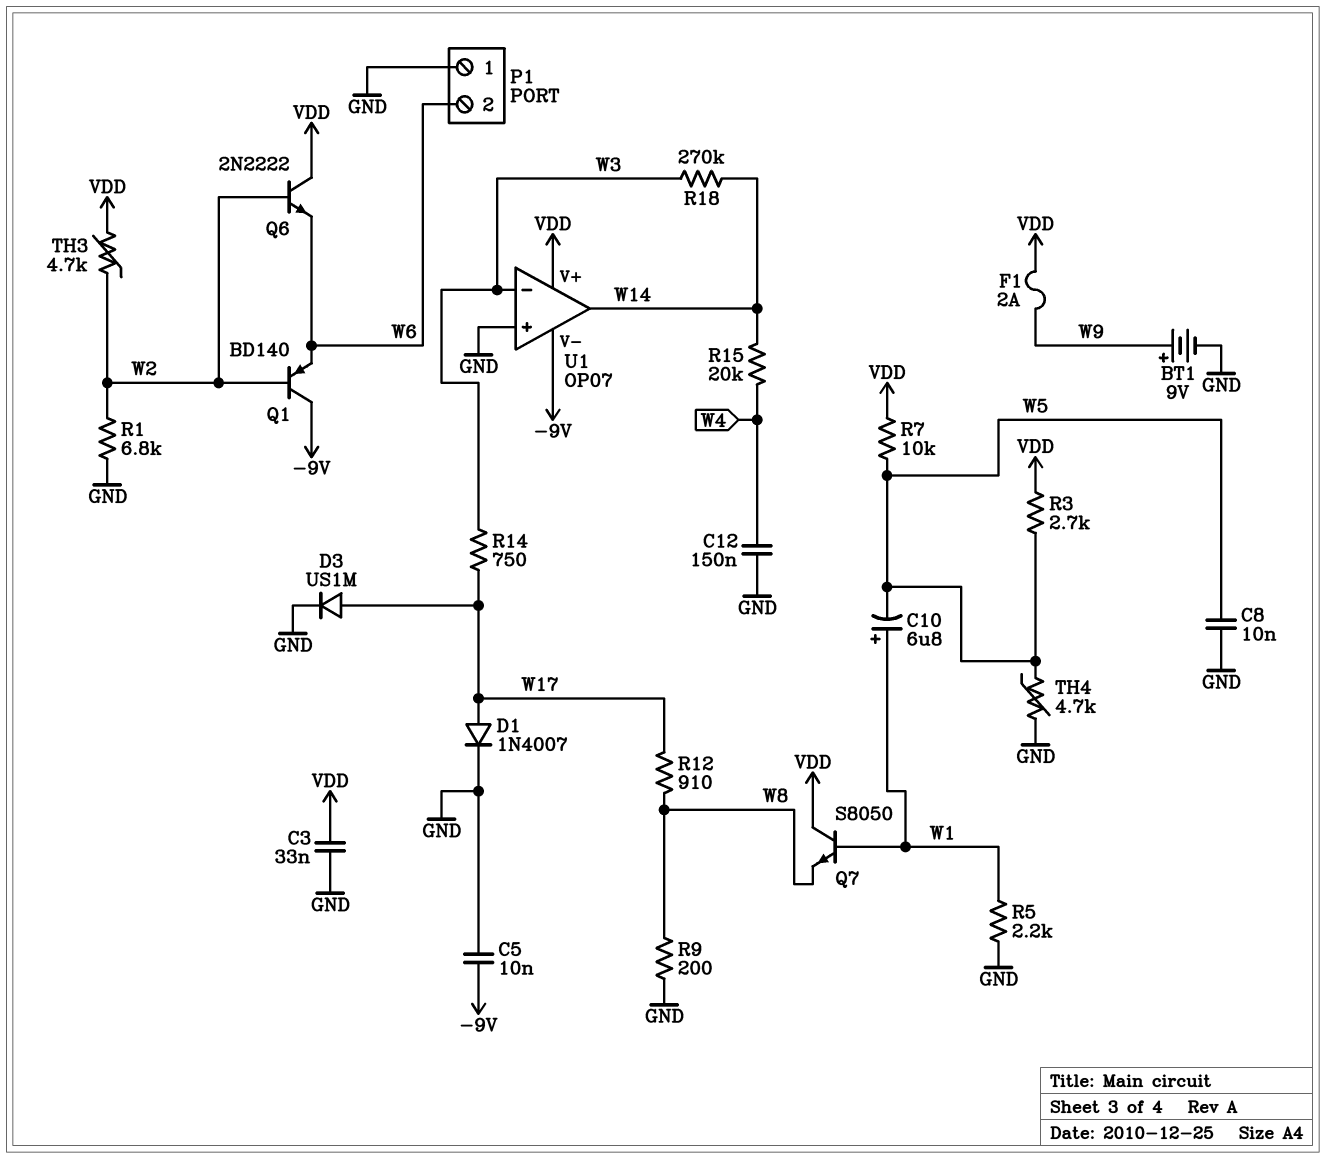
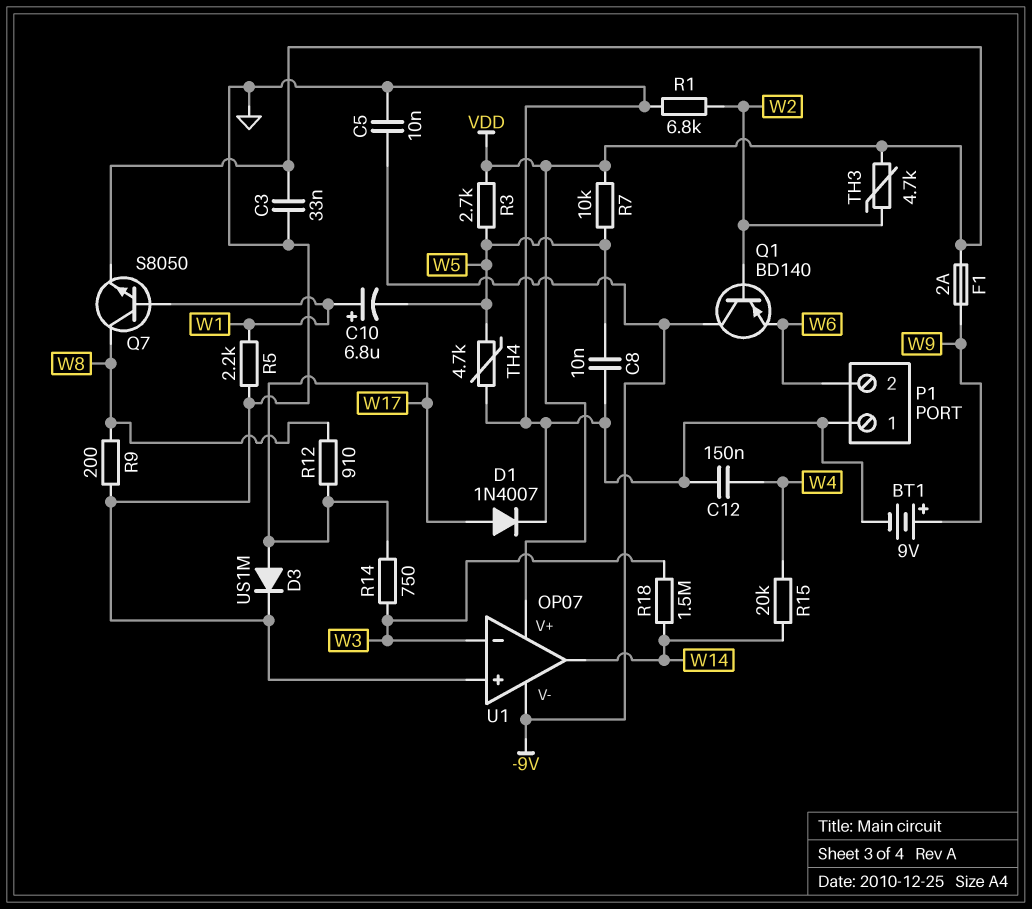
Q6: NPN 2N2222 (B W2, C VDD, E W6) -> none
Q7: NPN S8050 (B W1, C VDD, E W8) -> NPN S8050 (B W1, C W8, E VDD)
R18: 270k (W3, W14) -> 1.5M (W3, W14)

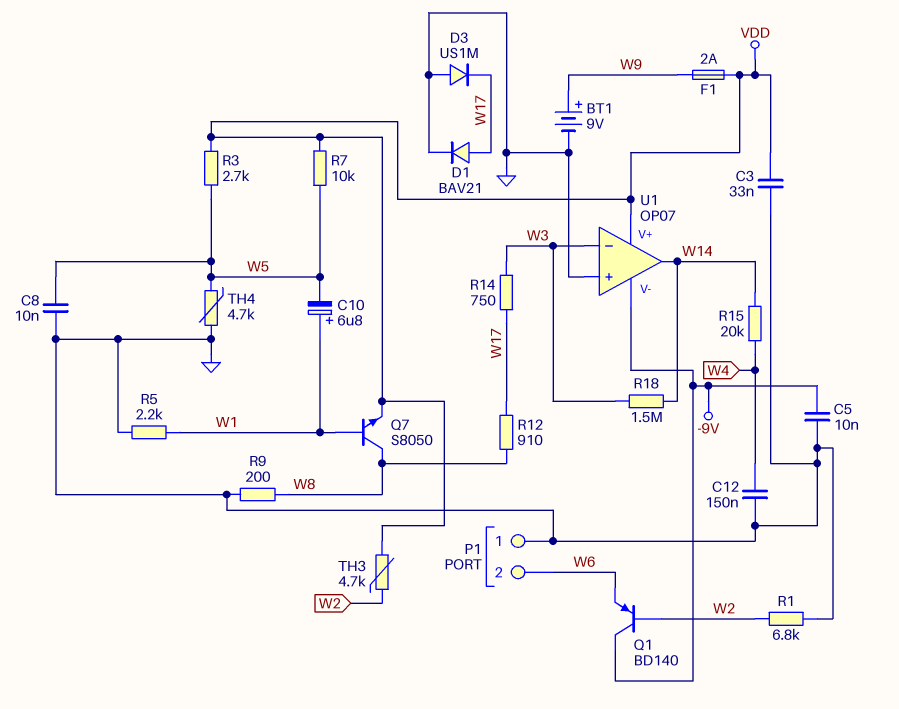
D1: diode 1N4007 (A W17, K GND) -> diode BAV21 (A W17, K GND)
D3: diode US1M (A W17, K GND) -> diode US1M (A GND, K W17)

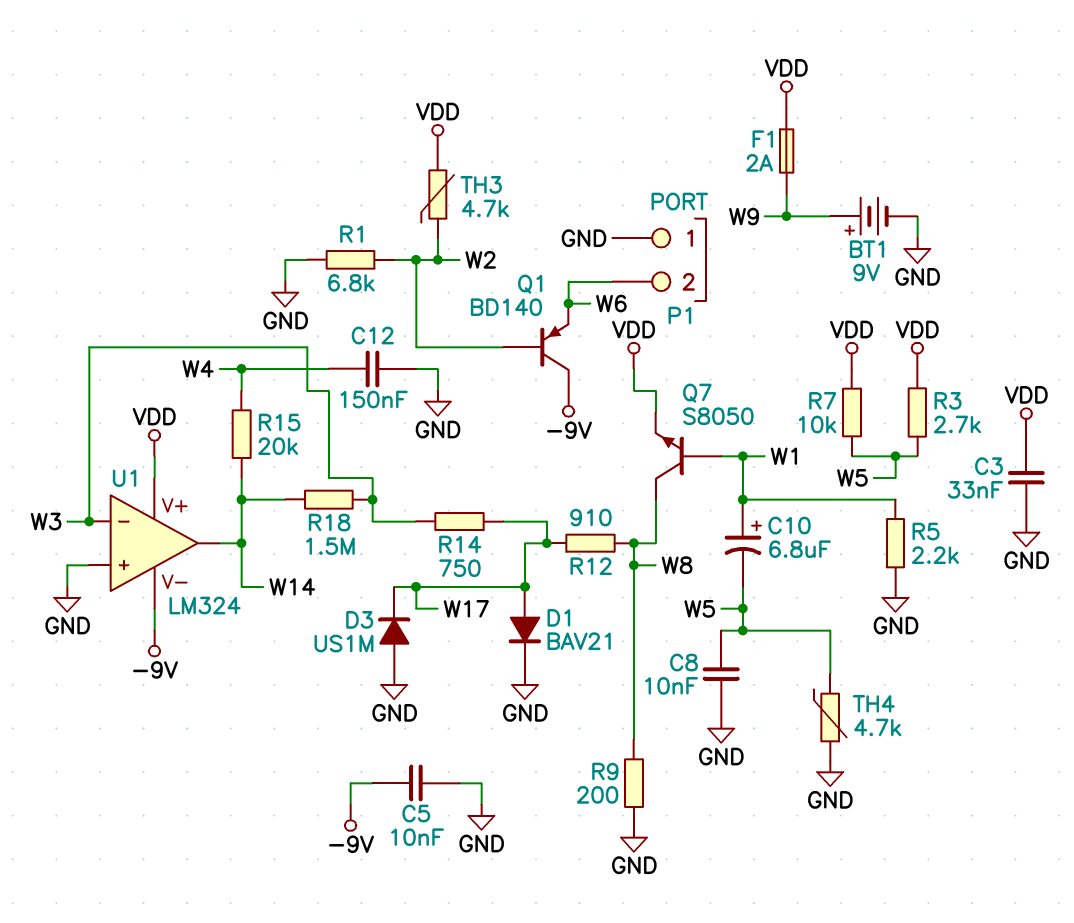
U1: OP07 -> LM324

